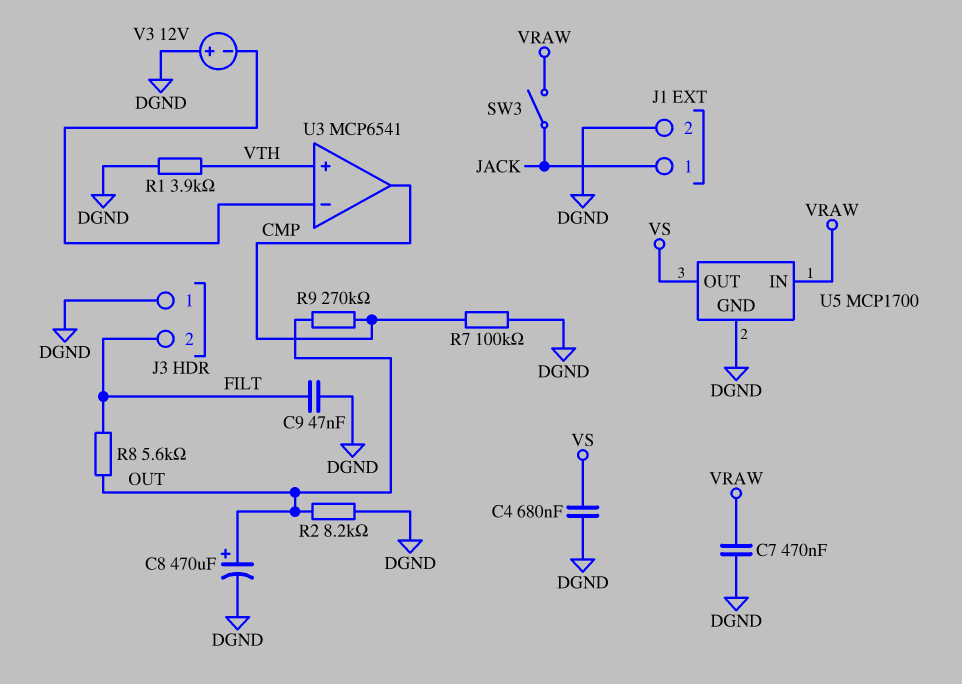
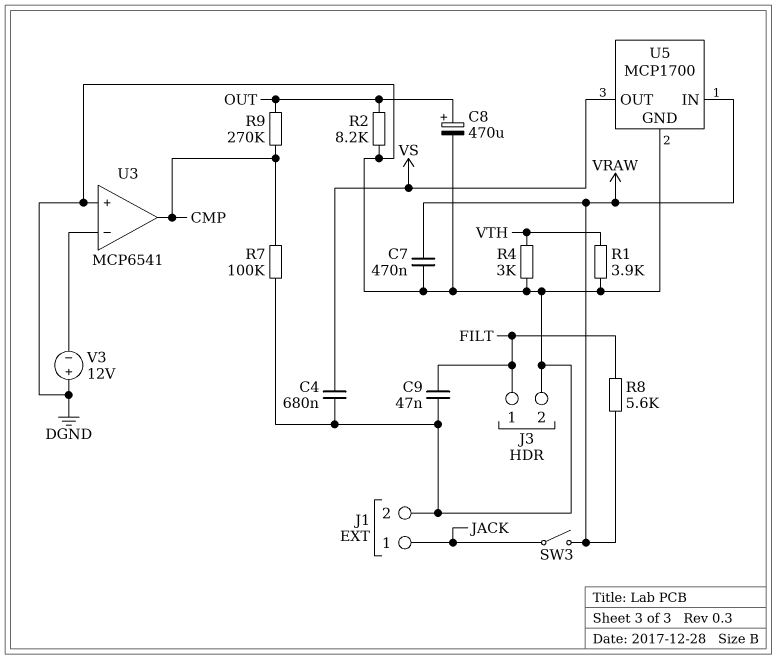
J3 pin 1: DGND -> FILT
J3 pin 2: FILT -> DGND
R4: none -> 3k (DGND, VTH)
R8: 5.6k (FILT, OUT) -> 5.6k (FILT, VRAW)
U3 pin in+: VTH -> DGND

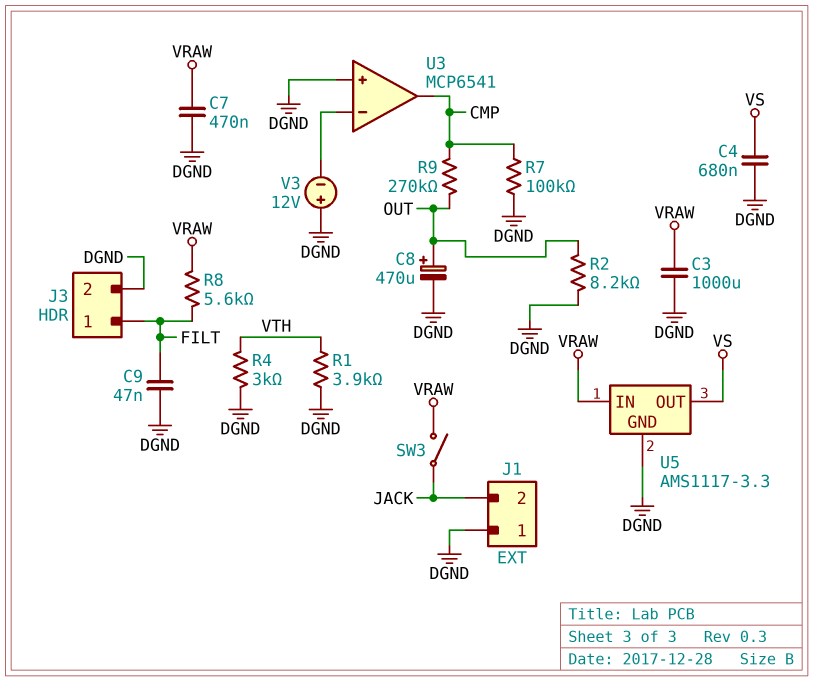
C3: none -> 1000uF (DGND, VRAW)
J1 pin 1: JACK -> DGND
J1 pin 2: DGND -> JACK
U5: MCP1700 -> AMS1117-3.3

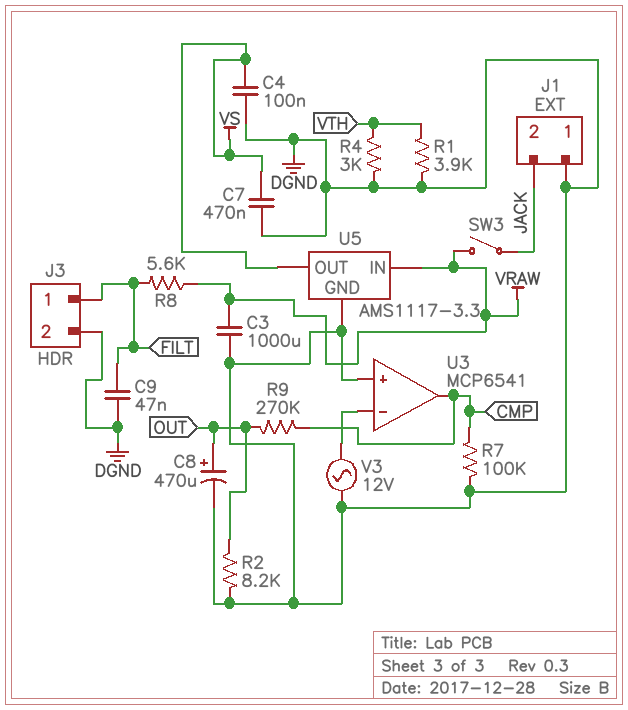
C4: 680nF (DGND, VS) -> 100nF (DGND, VS)
C7: 470nF (DGND, VRAW) -> 470nF (DGND, VS)
V3: 12V (plus DGND, minus U3/in-) -> AC 12V (DGND, U3/in-)

